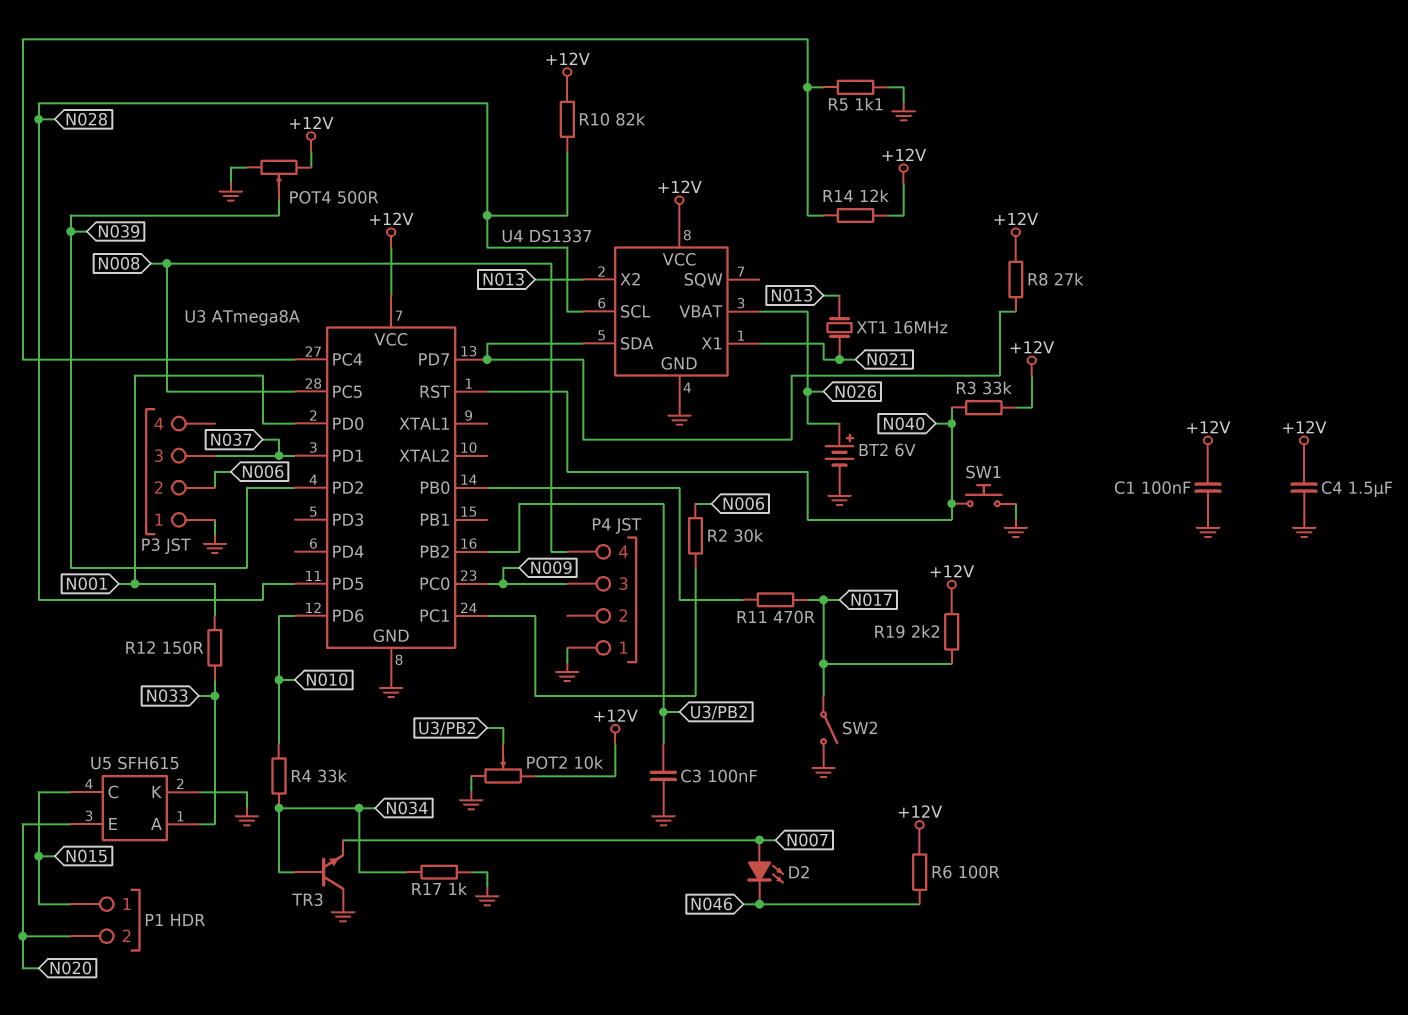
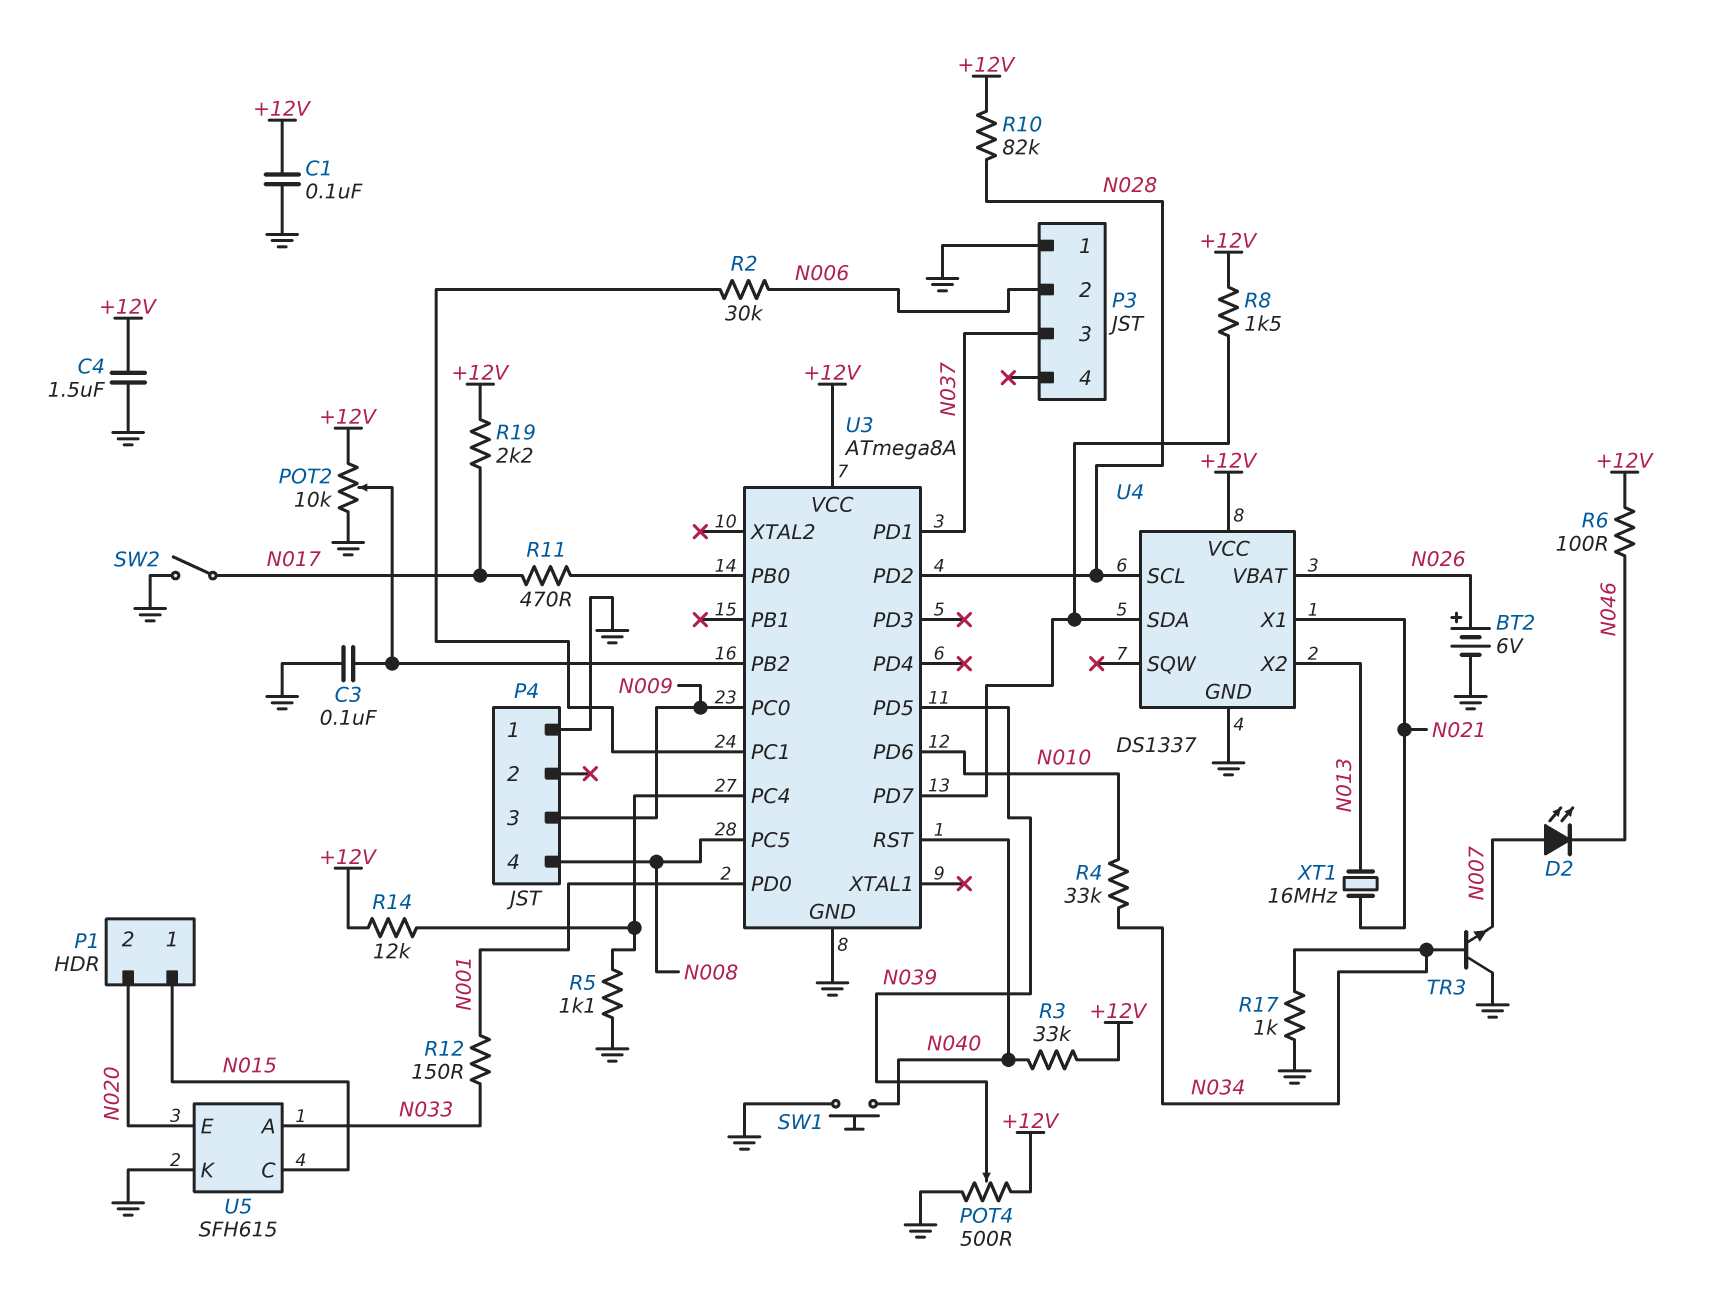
R8: 27k (+12V, U3/PD7) -> 1.5k (+12V, U3/PD7)
U3 pin PD2: N039 -> N028
U3 pin PD5: N028 -> N039

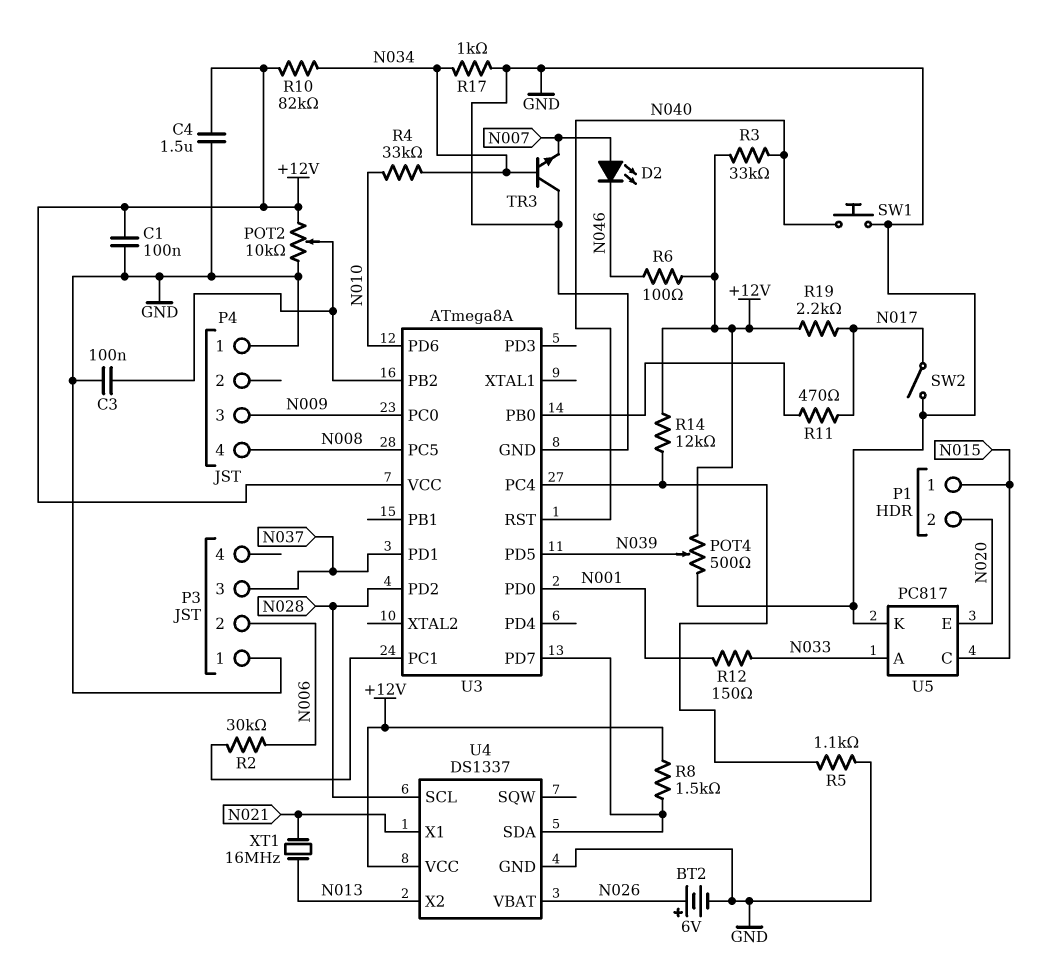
R10: 82k (+12V, N028) -> 82k (+12V, N034)
U5: SFH615 -> PC817

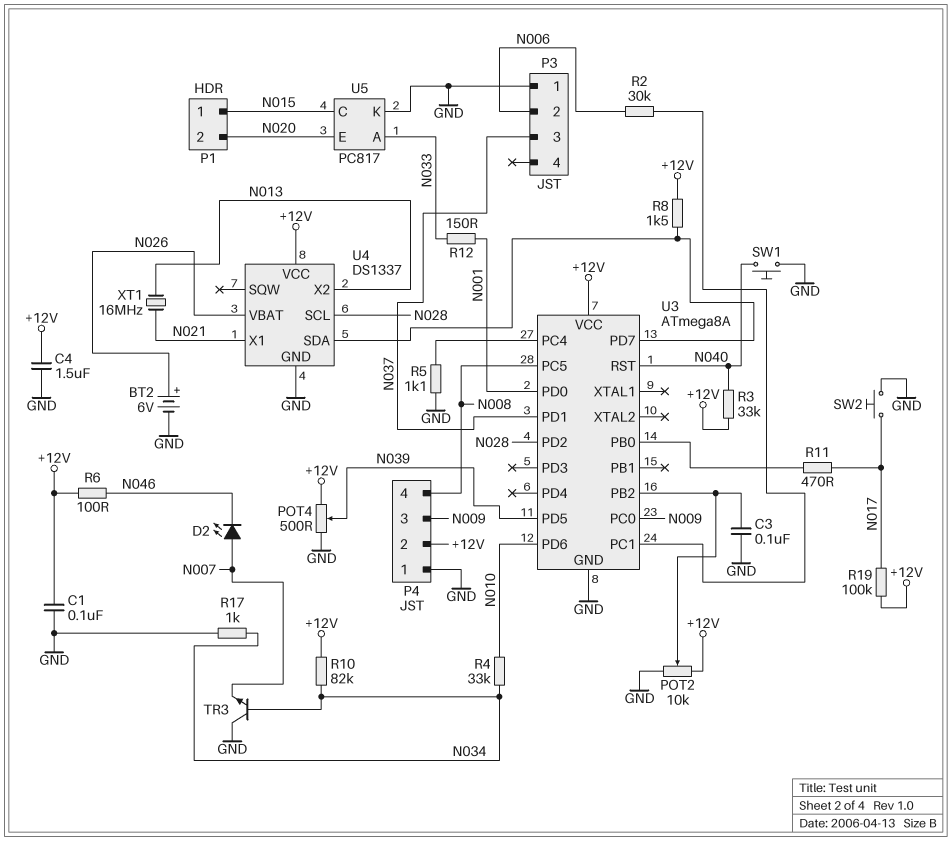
P4 pin 2: none -> +12V
R14: 12k (+12V, U3/PC4) -> none
R19: 2.2k (+12V, N017) -> 100k (+12V, N017)
SW2: switch (GND, N017) -> button (GND, N017)

